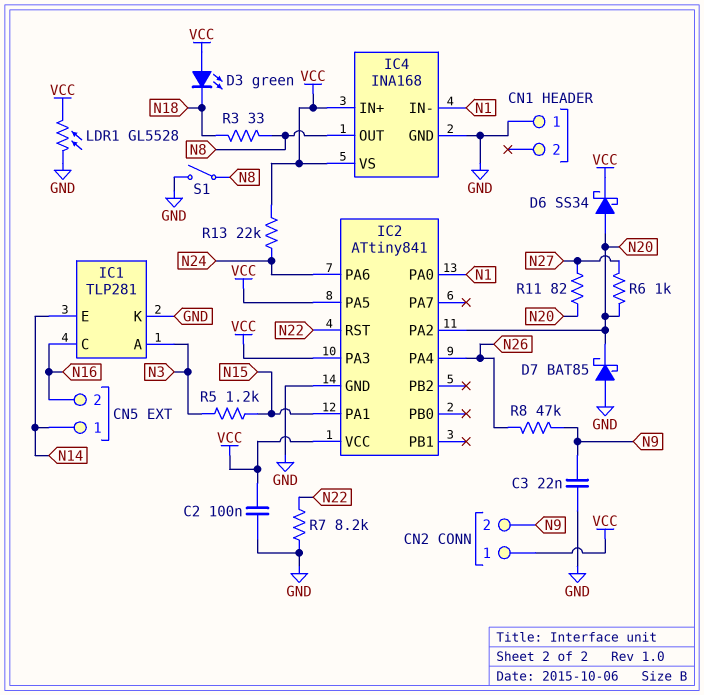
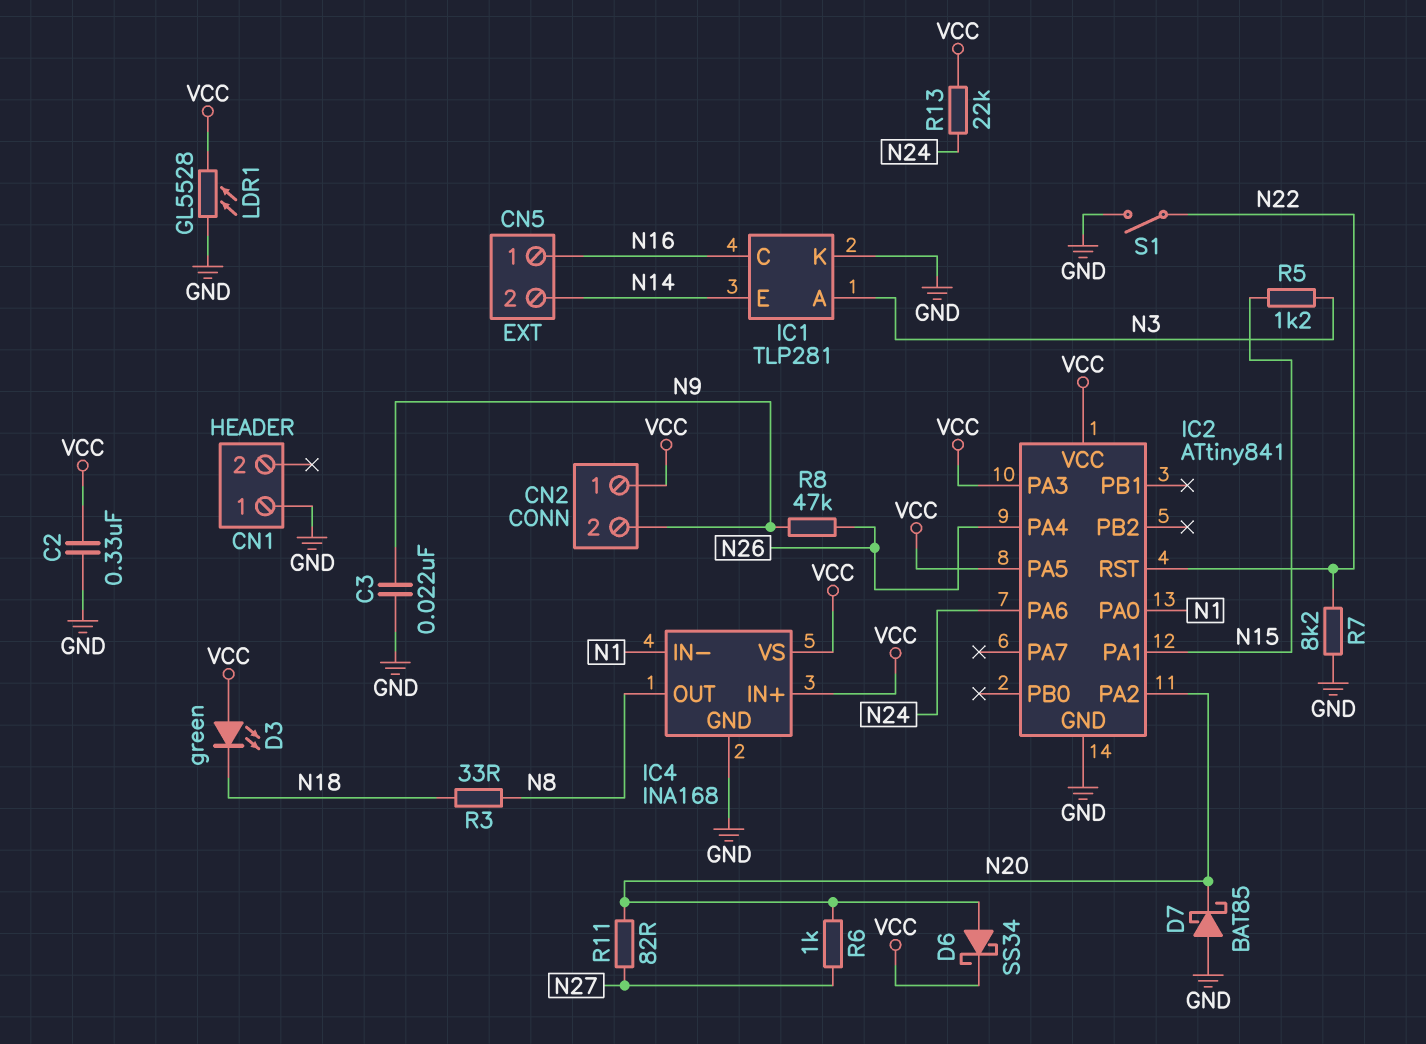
C2: 100nF (GND, VCC) -> 330nF (GND, VCC)
CN5 pin 1: N14 -> N16
CN5 pin 2: N16 -> N14
S1: switch (GND, N8) -> switch (GND, N22)

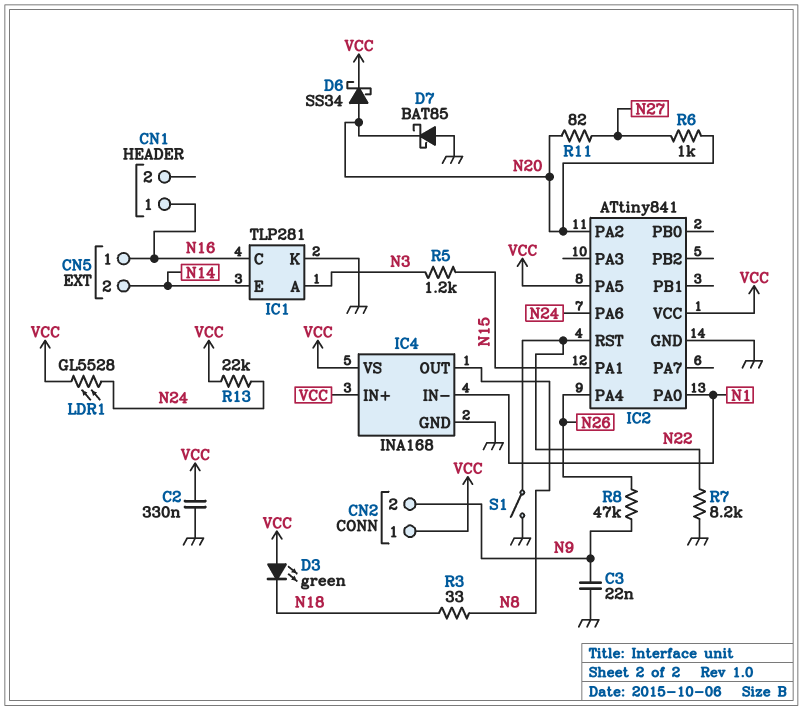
CN1 pin 1: GND -> N16
IC2 pin PA3: VCC -> none
LDR1: GL5528 (GND, VCC) -> GL5528 (N24, VCC)

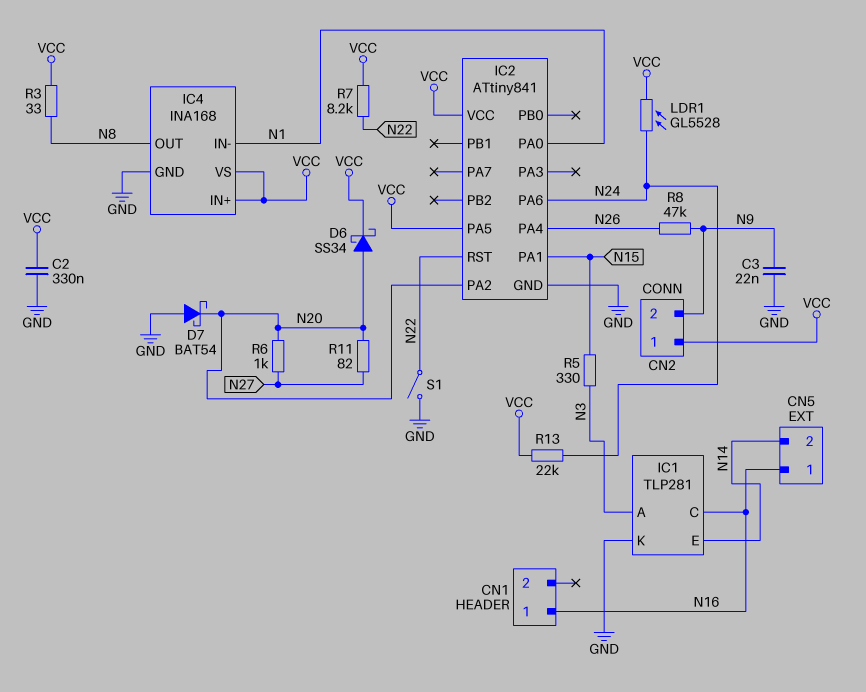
D3: LED green (A VCC, K N18) -> none
D7: schottky BAT85 (A GND, K N20) -> schottky BAT54 (A GND, K N20)
R3: 33 (N8, N18) -> 33 (N8, VCC)
R5: 1.2k (N3, N15) -> 330 (N3, N15)
R7: 8.2k (GND, N22) -> 8.2k (N22, VCC)

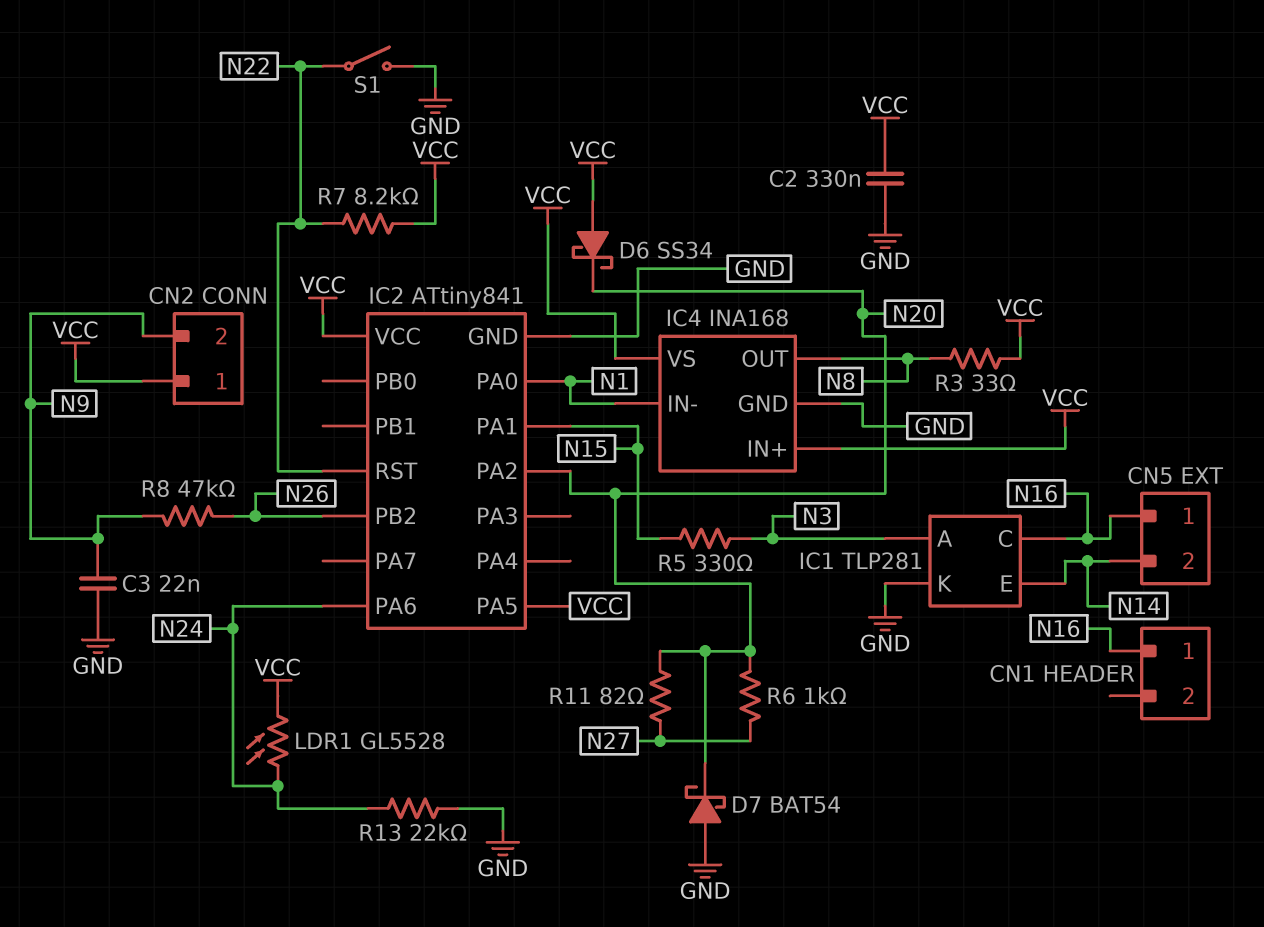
D6: schottky SS34 (A N20, K VCC) -> schottky SS34 (A VCC, K N20)
IC2 pin PA4: N26 -> none
IC2 pin PB2: none -> N26
R13: 22k (N24, VCC) -> 22k (GND, N24)

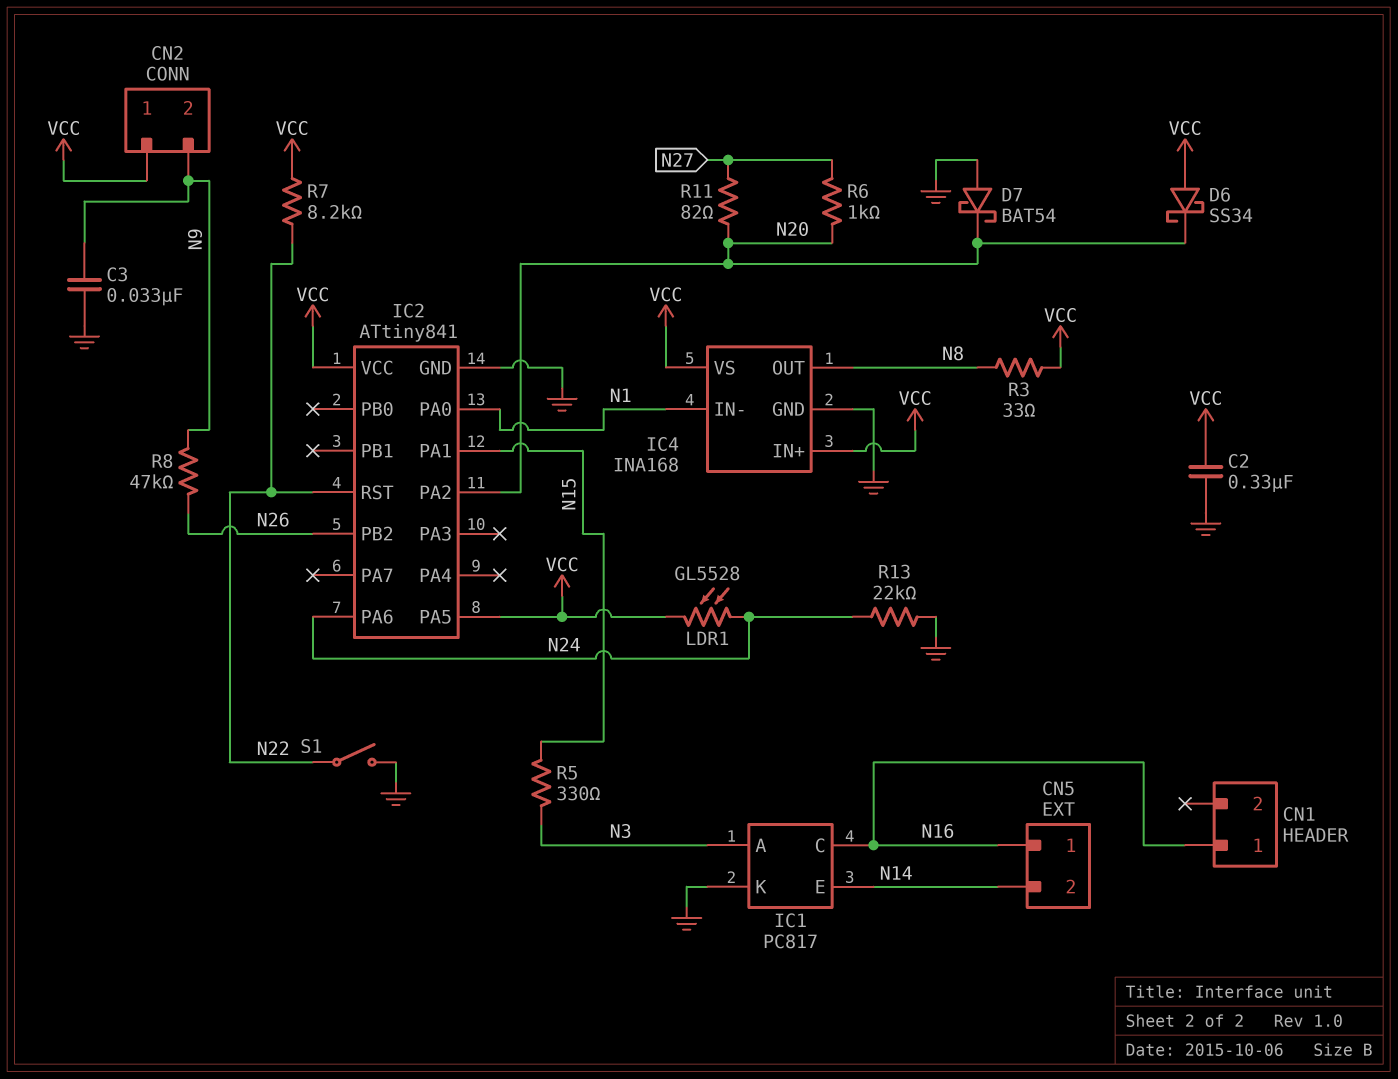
C3: 22nF (GND, N9) -> 33nF (GND, N9)
IC1: TLP281 -> PC817

